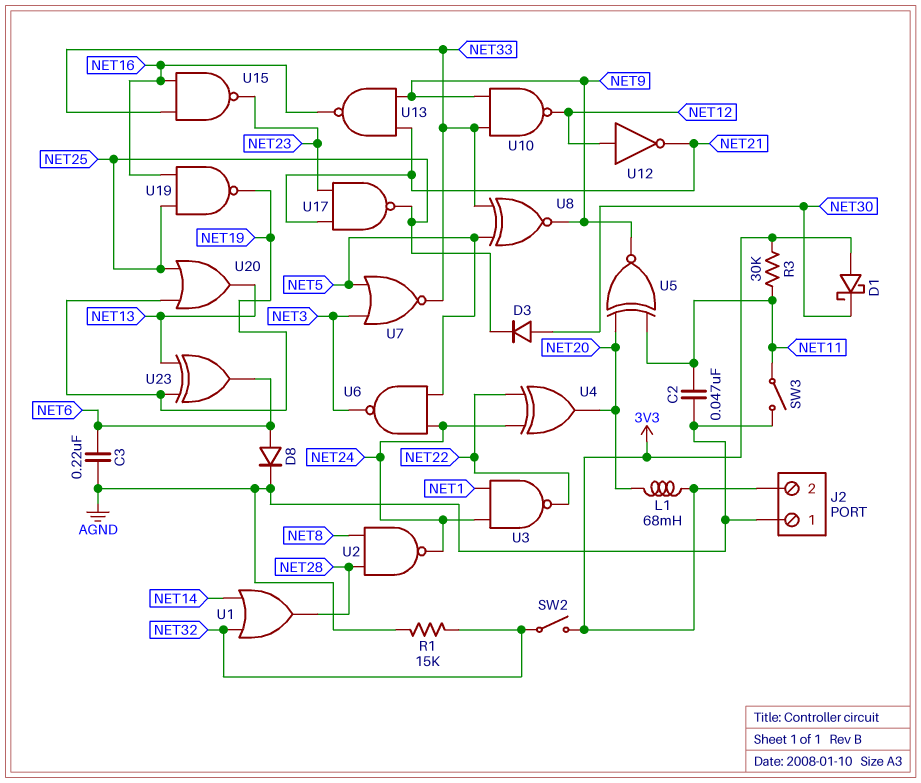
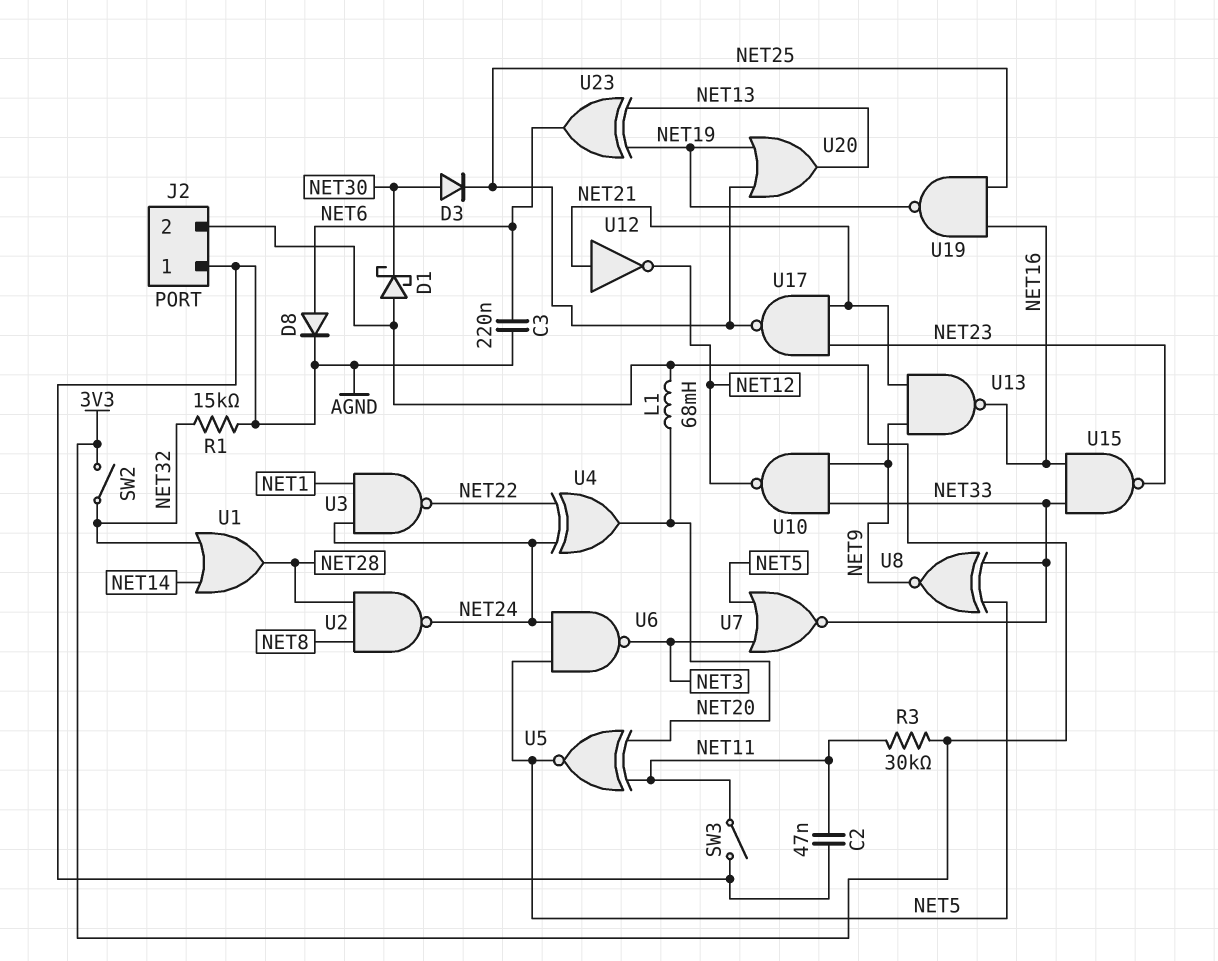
U5: XNOR (in NET11, in NET20, out NET9) -> XNOR (in NET11, in NET20, out NET5)
U12: NOT (in NET12, out NET21) -> NOT (in NET21, out NET12)

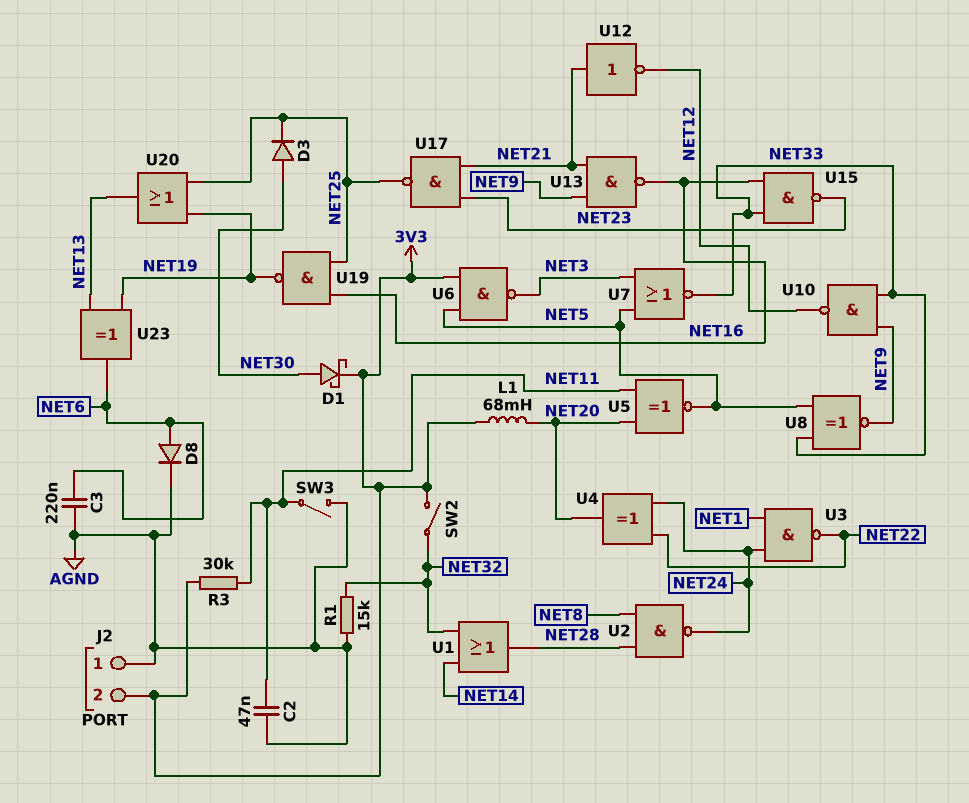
D1: schottky (A 3V3, K NET30) -> schottky (A NET30, K 3V3)
U6: NAND (in NET5, in NET24, out NET3) -> NAND (in 3V3, in NET5, out NET3)

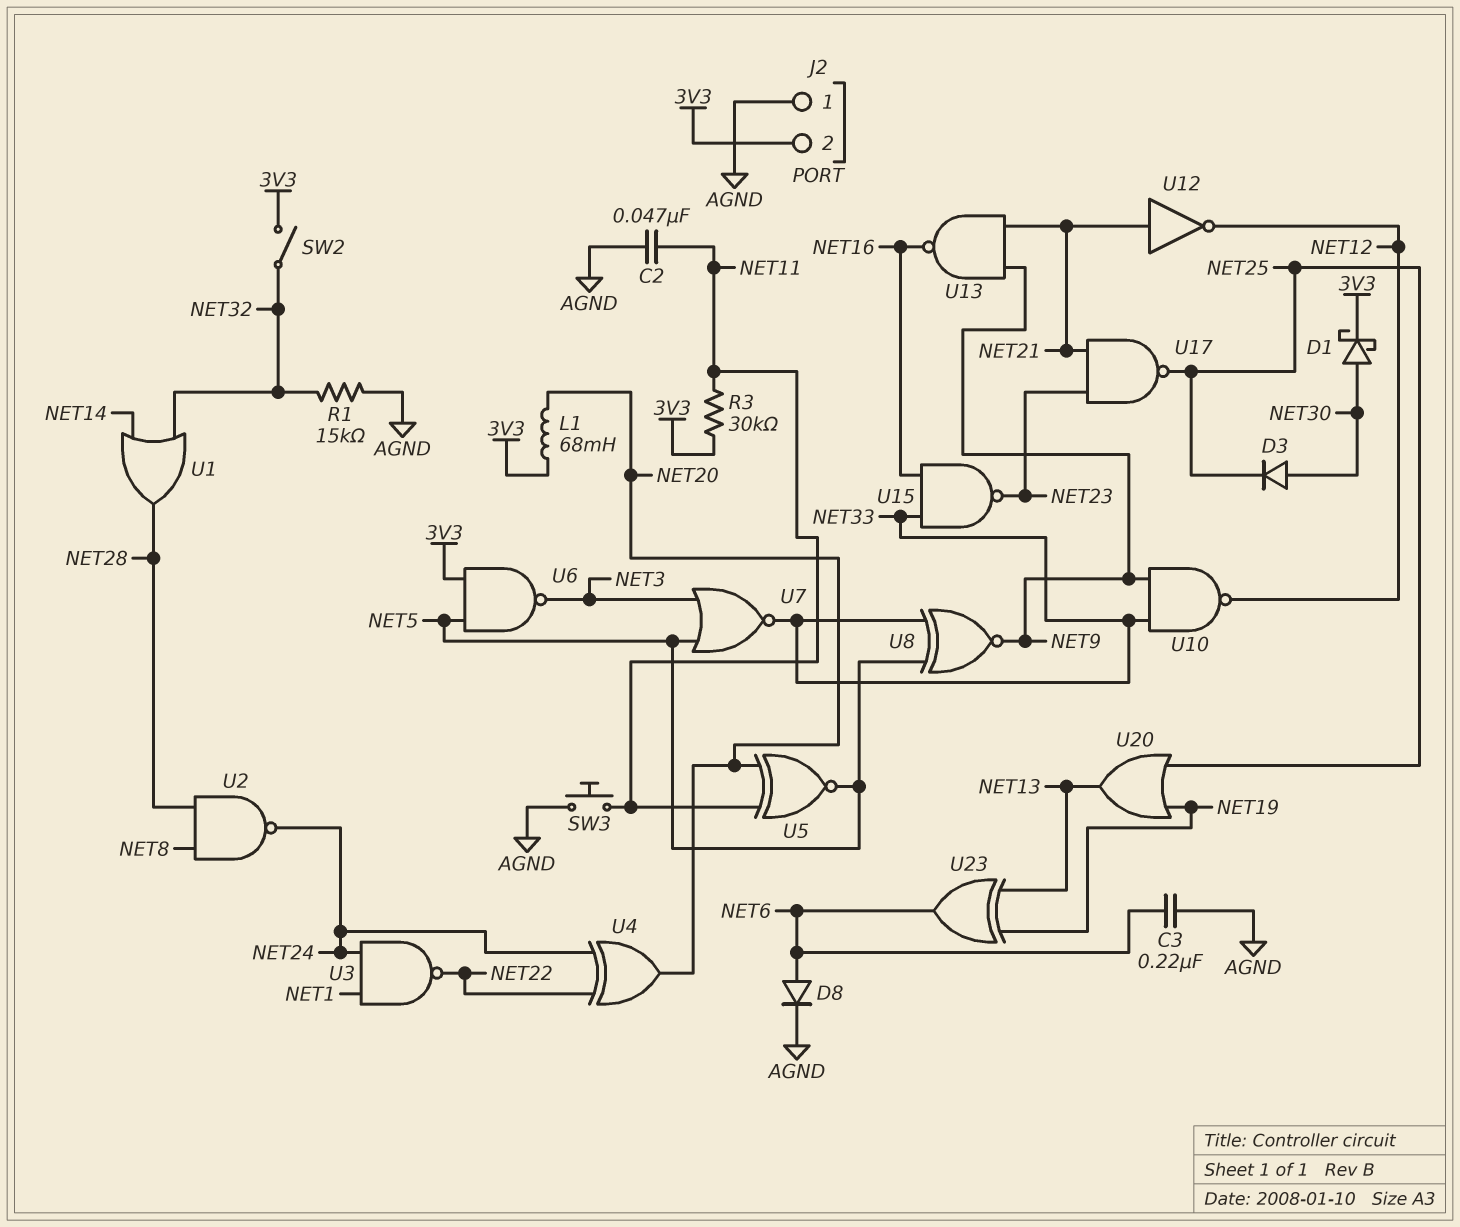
SW3: switch (AGND, NET11) -> button (AGND, NET11)
U19: NAND (in NET16, in NET25, out NET19) -> none

